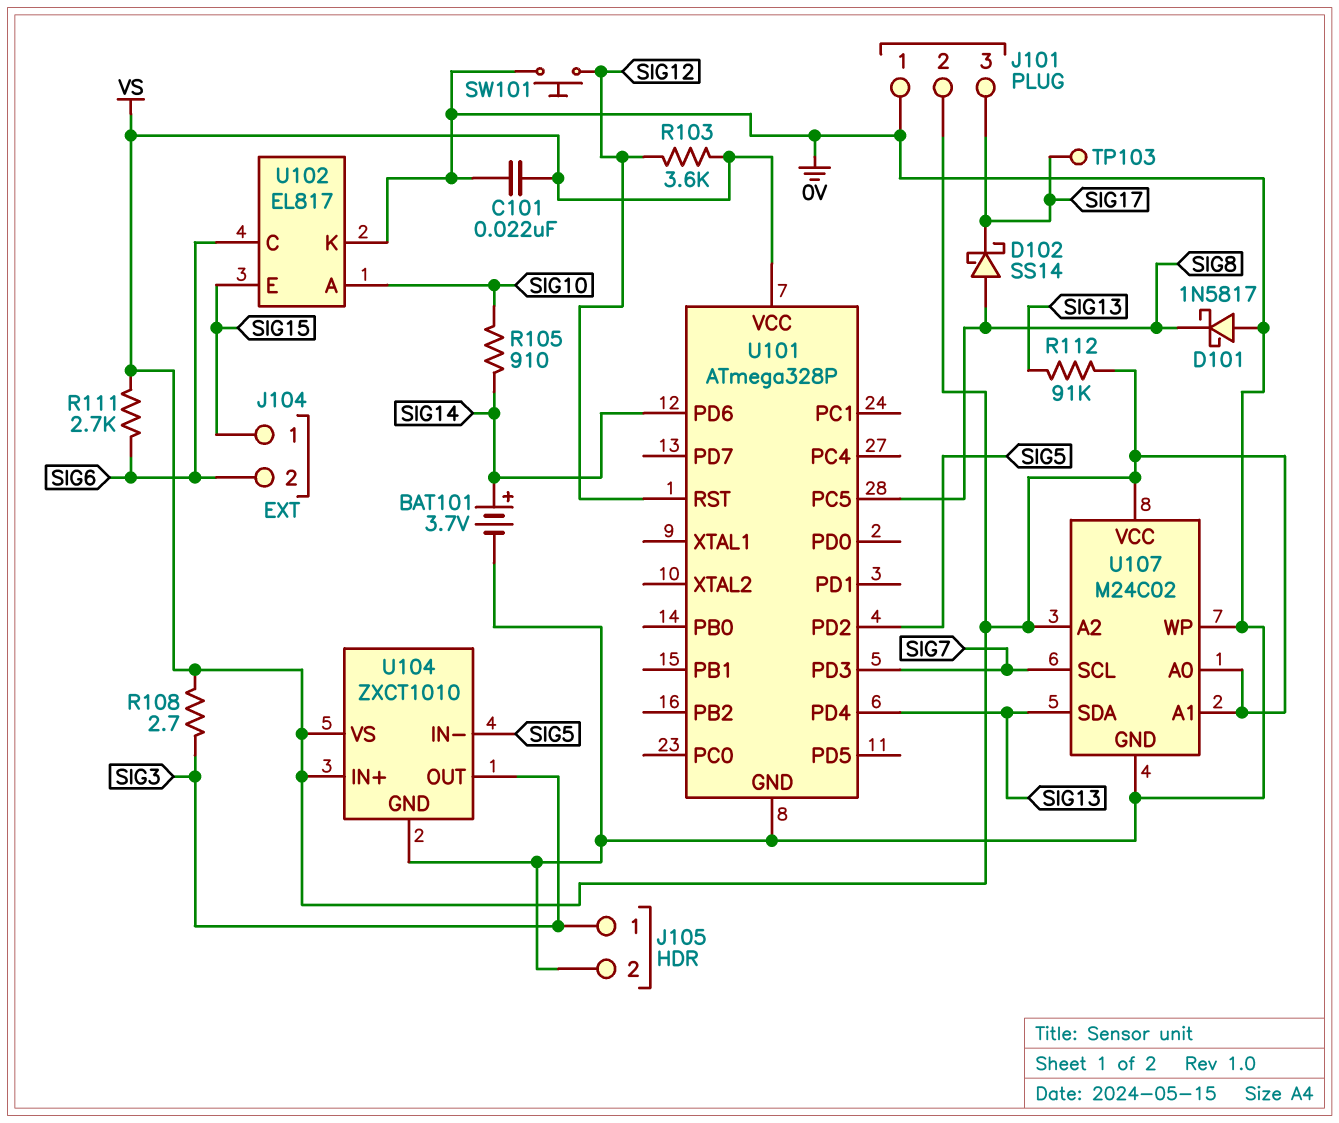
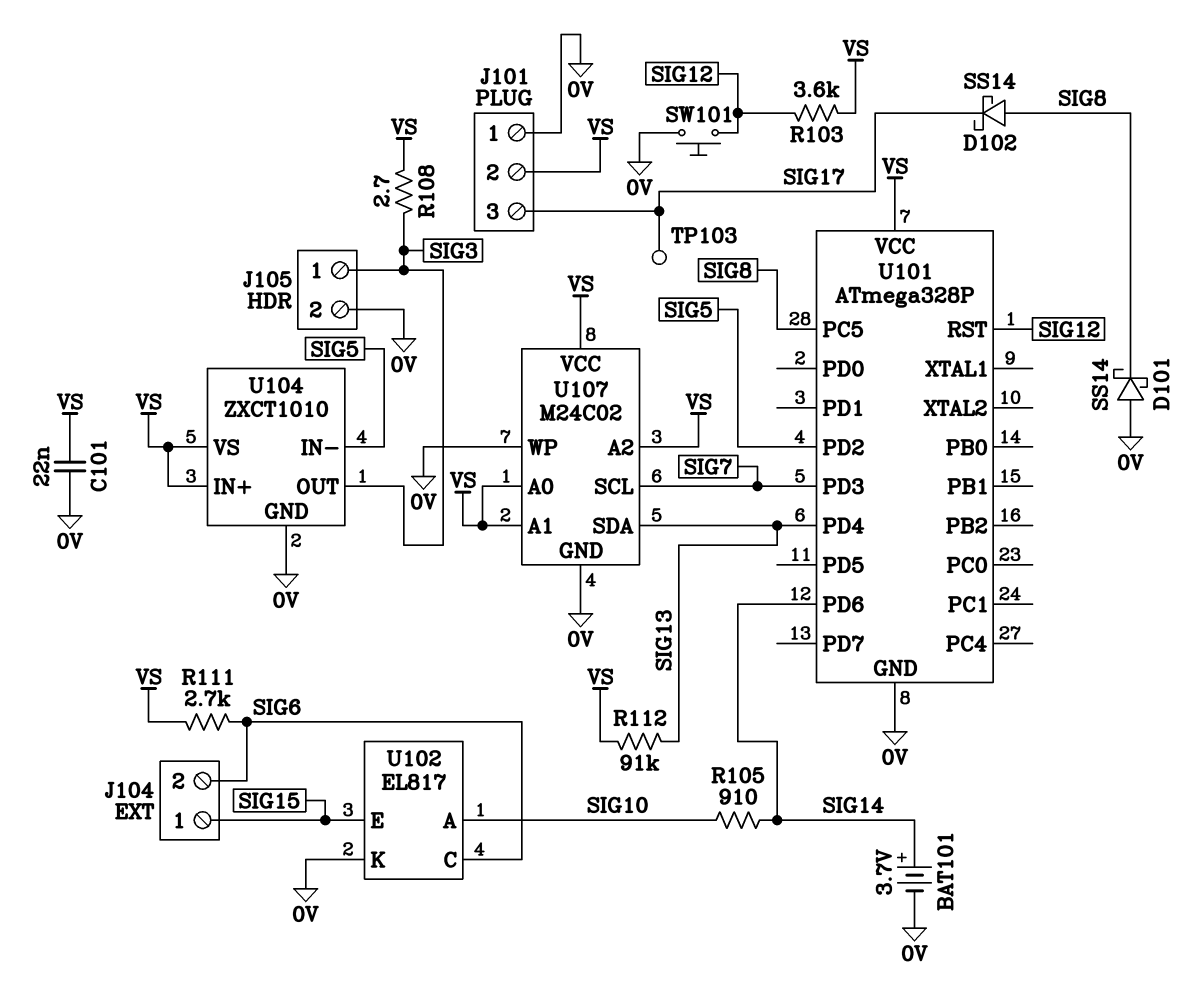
D101: schottky 1N5817 (A 0V, K SIG8) -> schottky SS14 (A 0V, K SIG8)

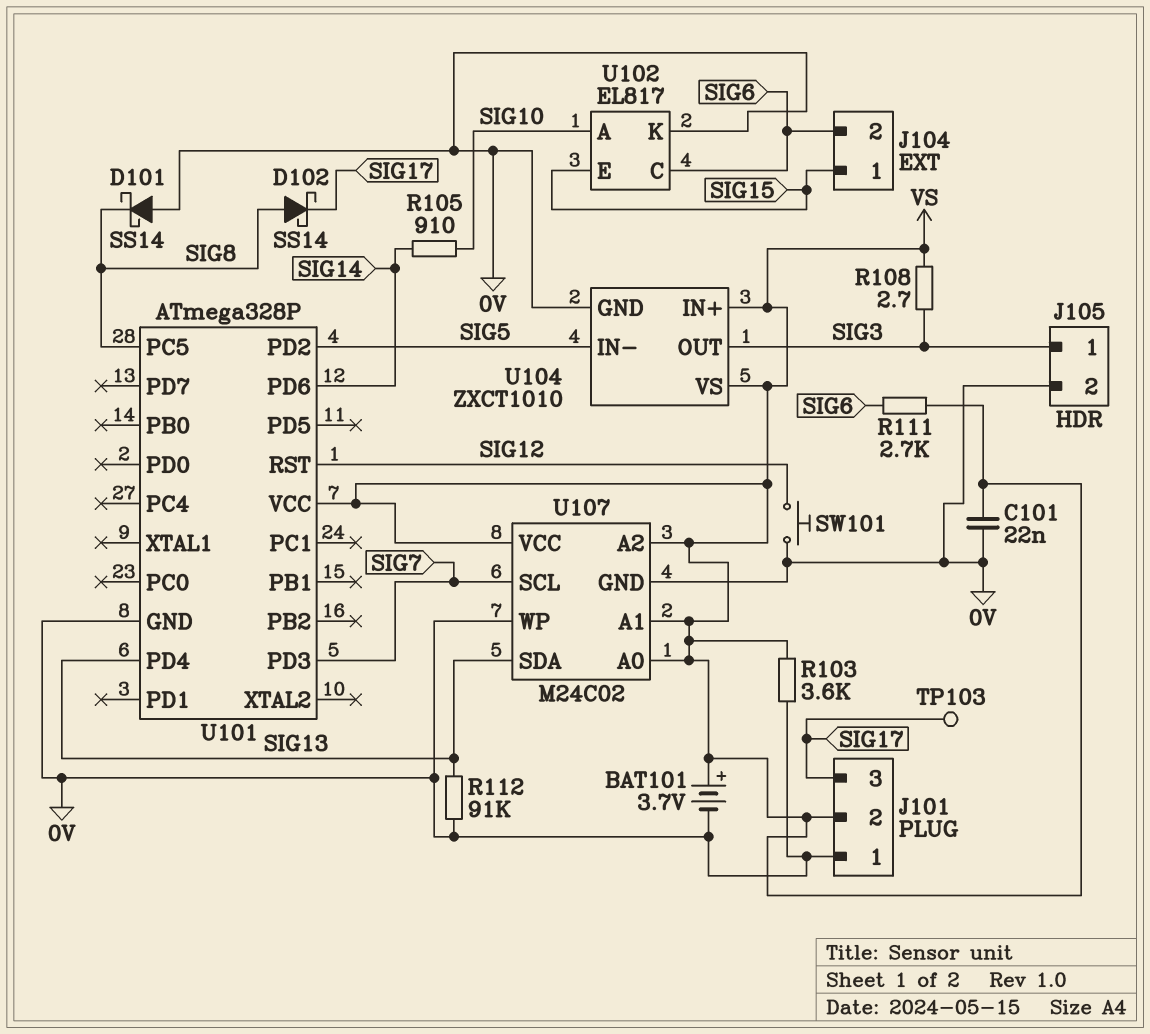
BAT101: 3.7V (plus SIG14, minus 0V) -> 3.7V (plus VS, minus 0V)
R103: 3.6k (SIG12, VS) -> 3.6k (0V, VS)
R112: 91k (SIG13, VS) -> 91k (0V, SIG13)

